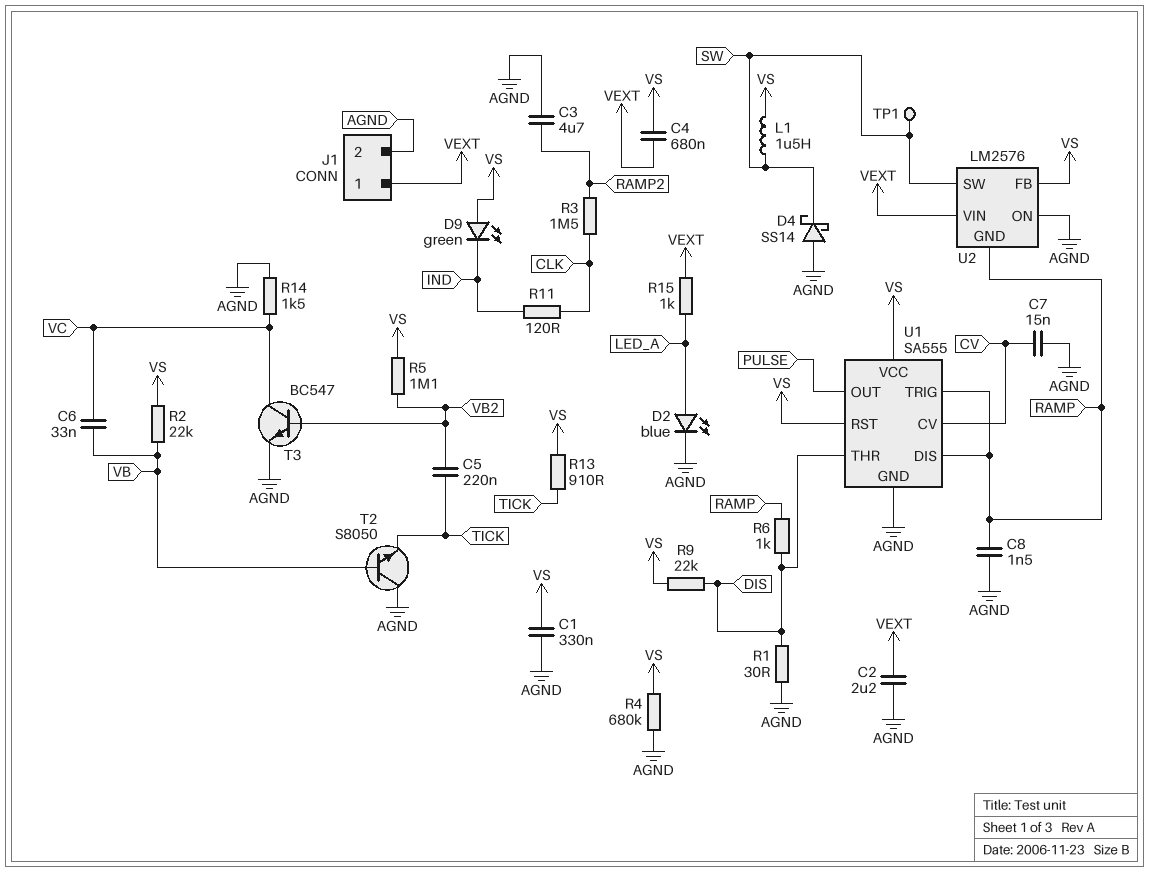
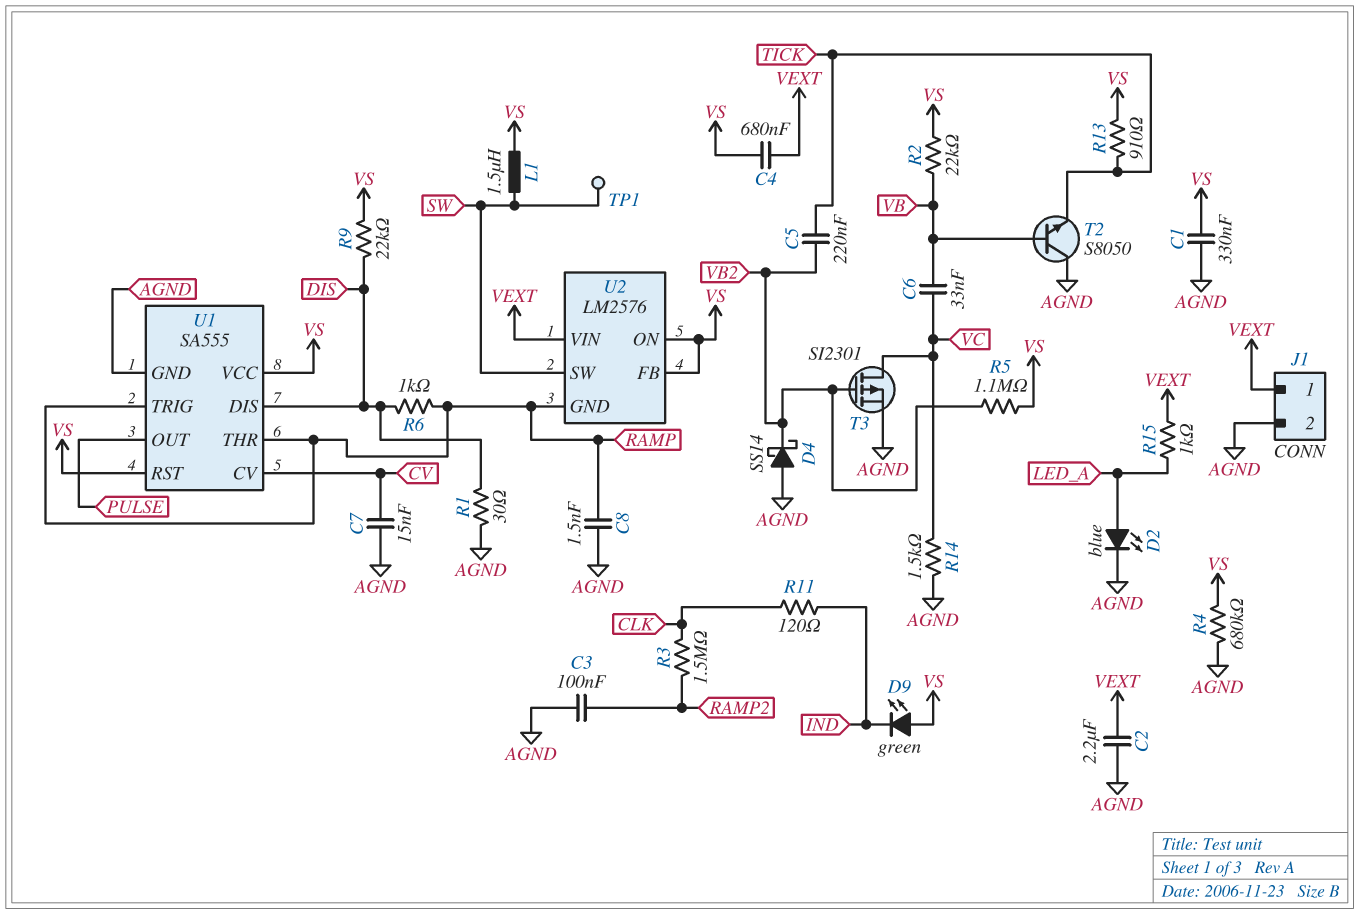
C3: 4.7uF (AGND, RAMP2) -> 100nF (AGND, RAMP2)
D4: schottky SS14 (A AGND, K SW) -> schottky SS14 (A AGND, K VB2)
T3: NPN BC547 (B VB2, C VC, E AGND) -> PMOS SI2301 (G VB2, D VC, S AGND)
U1 pin DIS: RAMP -> DIS
U1 pin THR: DIS -> RAMP
U2 pin ON: AGND -> VS

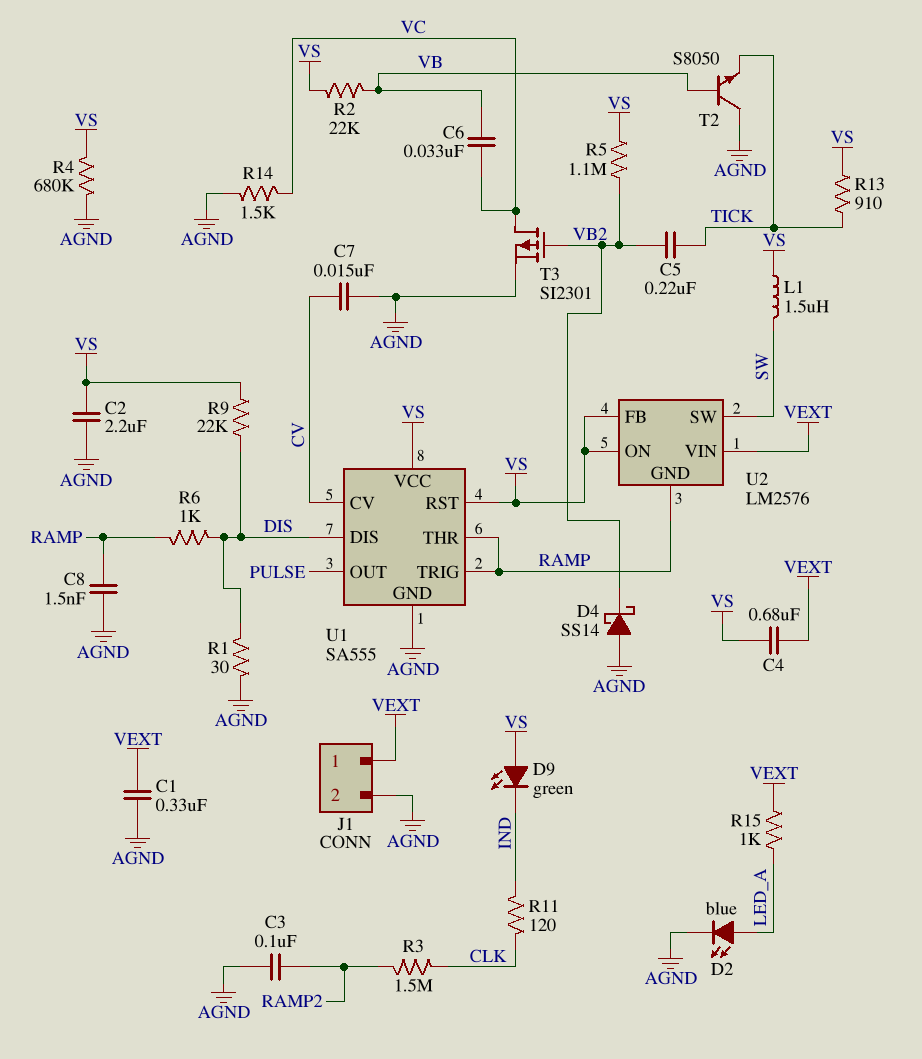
C1: 330nF (AGND, VS) -> 330nF (AGND, VEXT)
C2: 2.2uF (AGND, VEXT) -> 2.2uF (AGND, VS)
TP1: test point (SW) -> none

